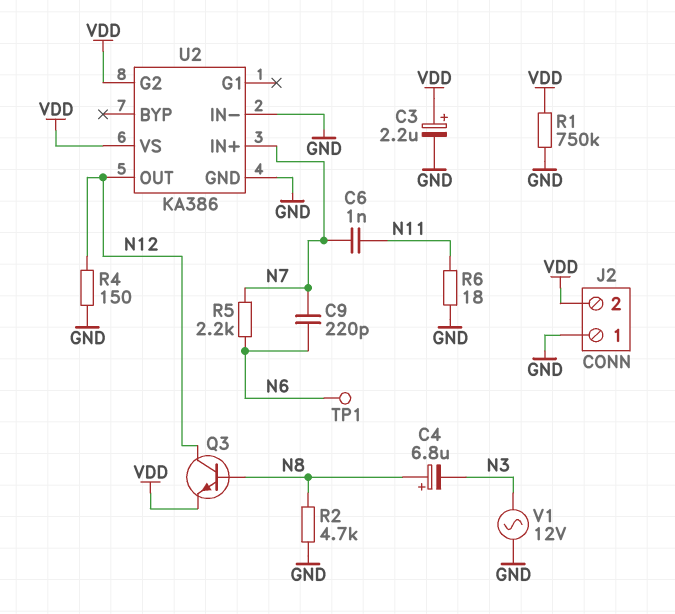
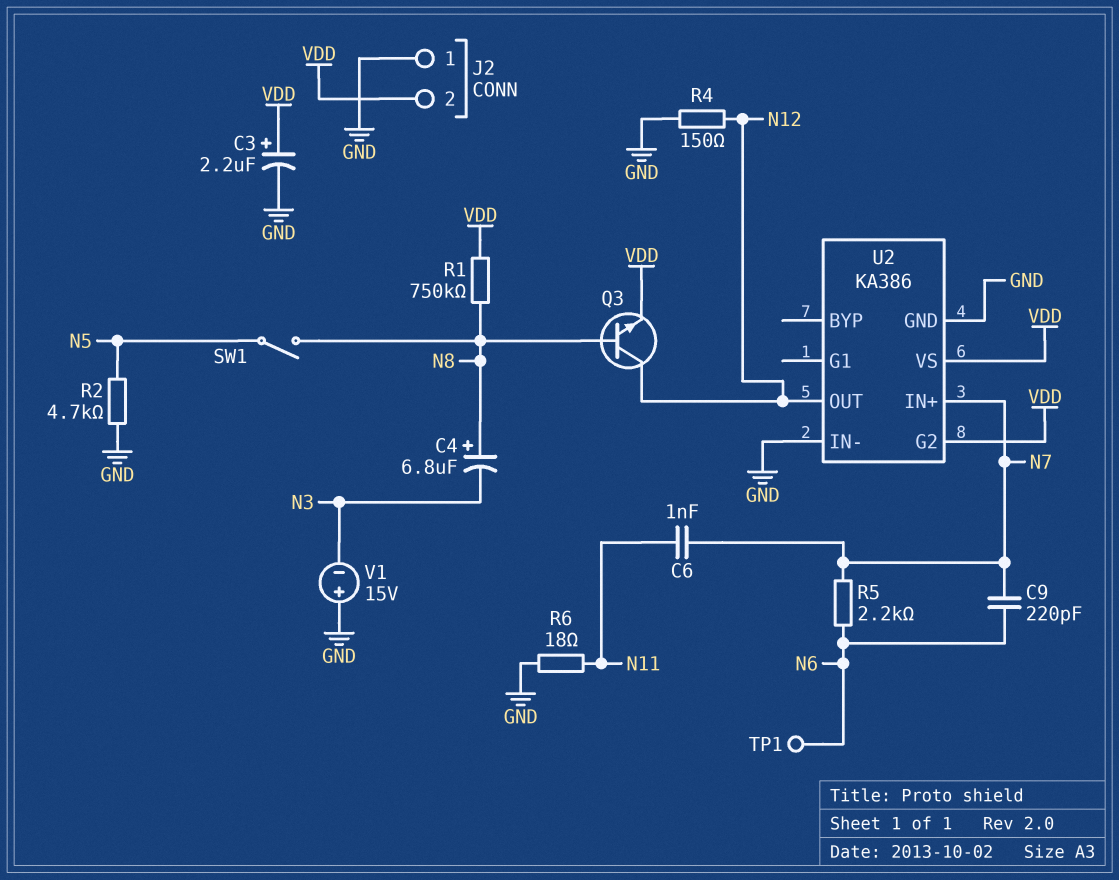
R1: 750k (GND, VDD) -> 750k (N8, VDD)
R2: 4.7k (GND, N8) -> 4.7k (GND, N5)
SW1: none -> switch (N5, N8)
V1: AC 12V (GND, N3) -> 15V (plus GND, minus N3)

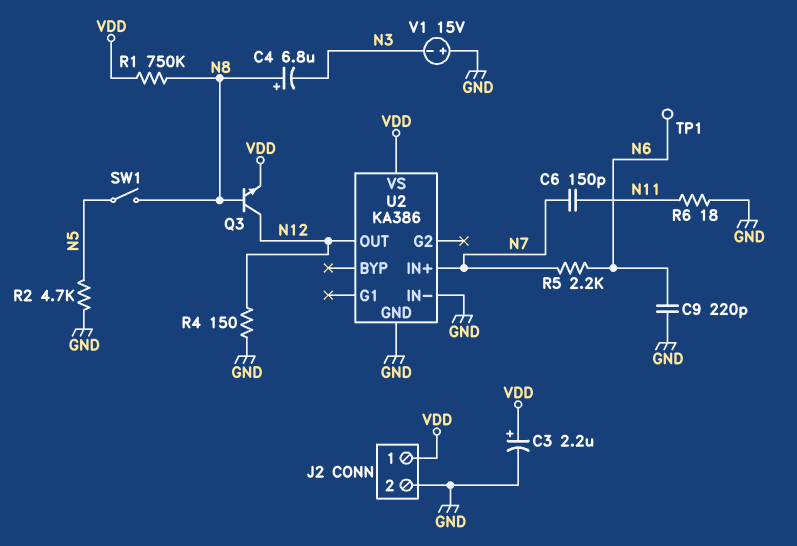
C6: 1nF (N7, N11) -> 150pF (N7, N11)
C9: 220pF (N6, N7) -> 220pF (GND, N6)
J2 pin 1: GND -> VDD
J2 pin 2: VDD -> GND
U2 pin G2: VDD -> none

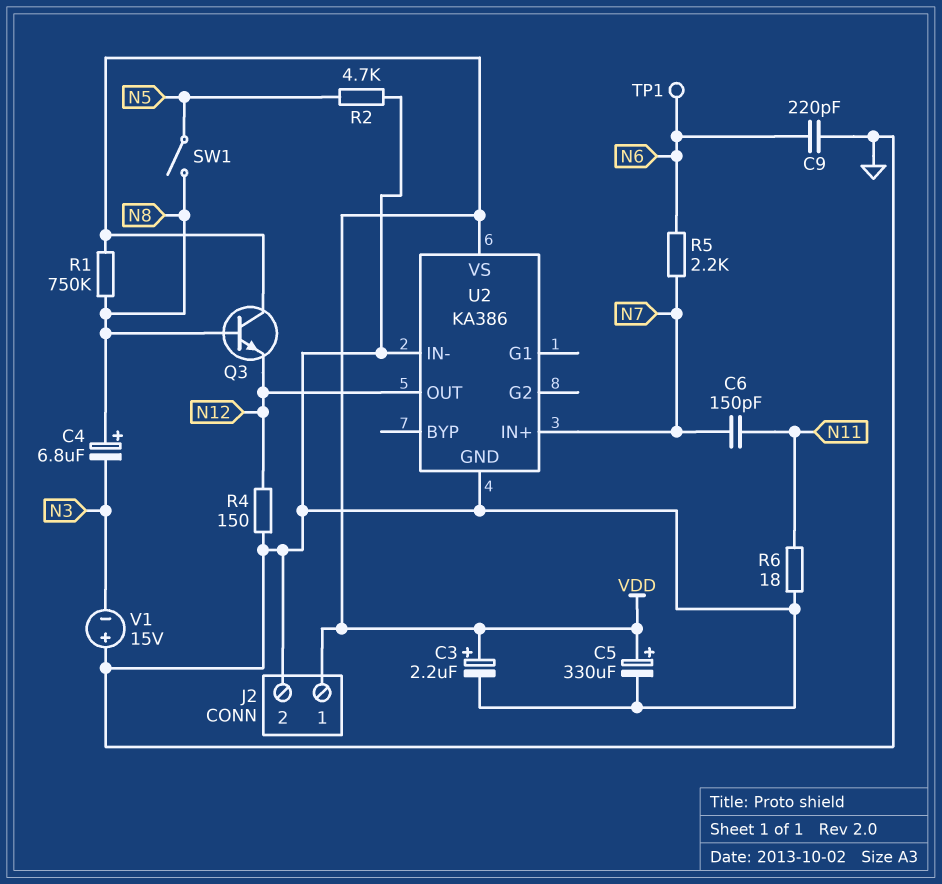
C5: none -> 330uF (plus VDD, minus GND)
Q3: NPN (B N8, C N12, E VDD) -> NPN (B N8, C VDD, E N12)

